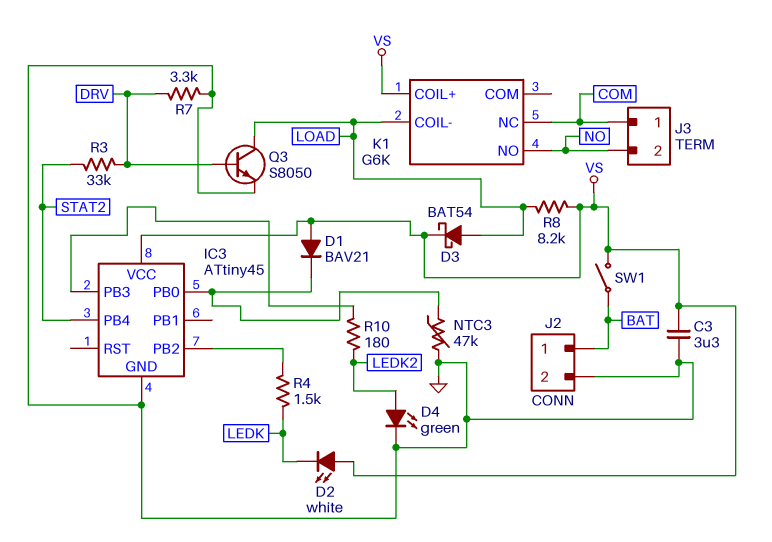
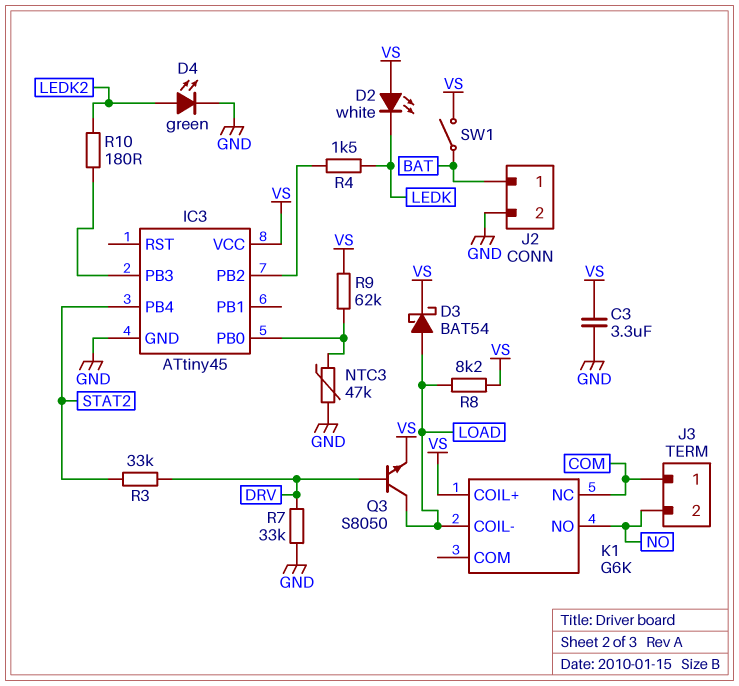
D1: diode BAV21 (A VS, K IC3/PB0) -> none
Q3: NPN S8050 (B DRV, C LOAD, E GND) -> NPN S8050 (B DRV, C LOAD, E VS)
R7: 3.3k (DRV, GND) -> 33k (DRV, GND)
R9: none -> 62k (IC3/PB0, VS)

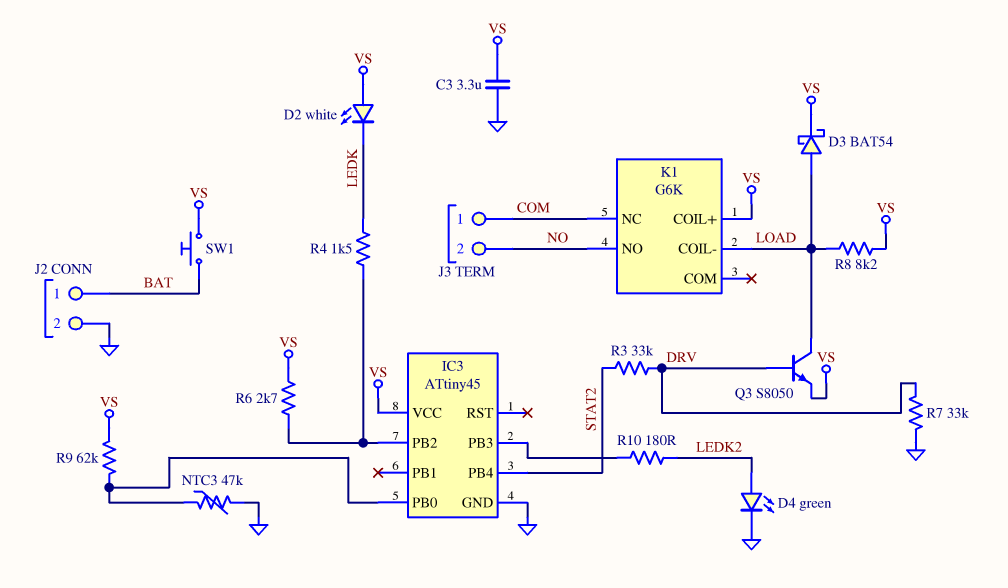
R6: none -> 2.7k (IC3/PB2, VS)
SW1: switch (BAT, VS) -> button (BAT, VS)

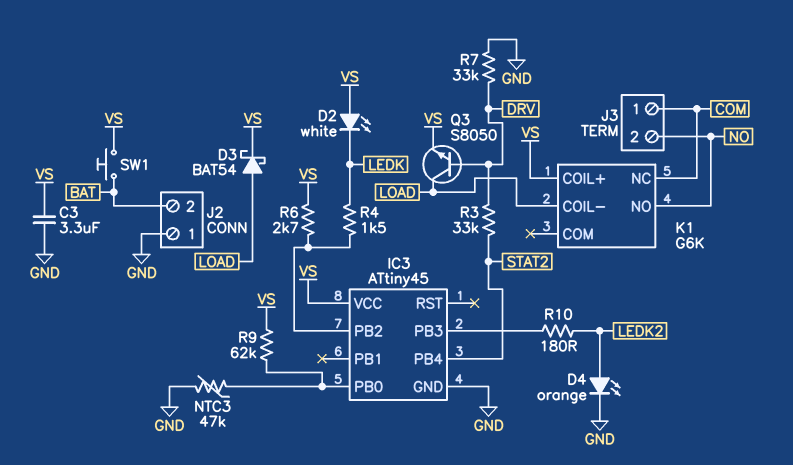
D4: LED green (A LEDK2, K GND) -> LED orange (A LEDK2, K GND)
J2 pin 1: BAT -> GND
J2 pin 2: GND -> BAT
R8: 8.2k (LOAD, VS) -> none

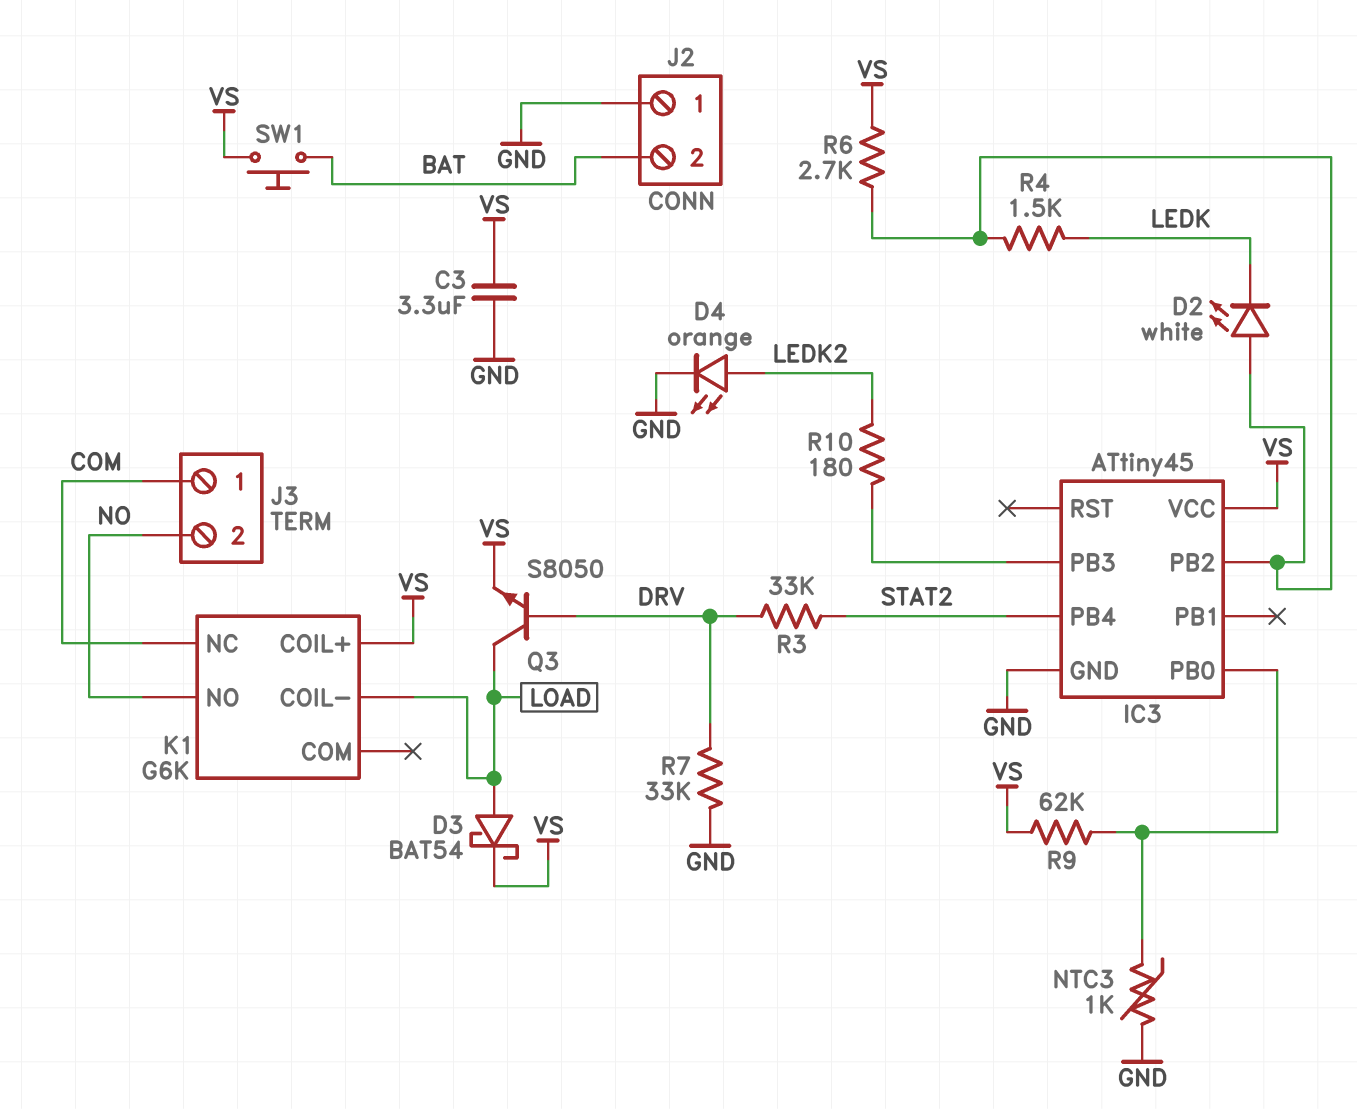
D2: LED white (A VS, K LEDK) -> LED white (A IC3/PB2, K LEDK)
NTC3: 47k (GND, IC3/PB0) -> 1k (GND, IC3/PB0)

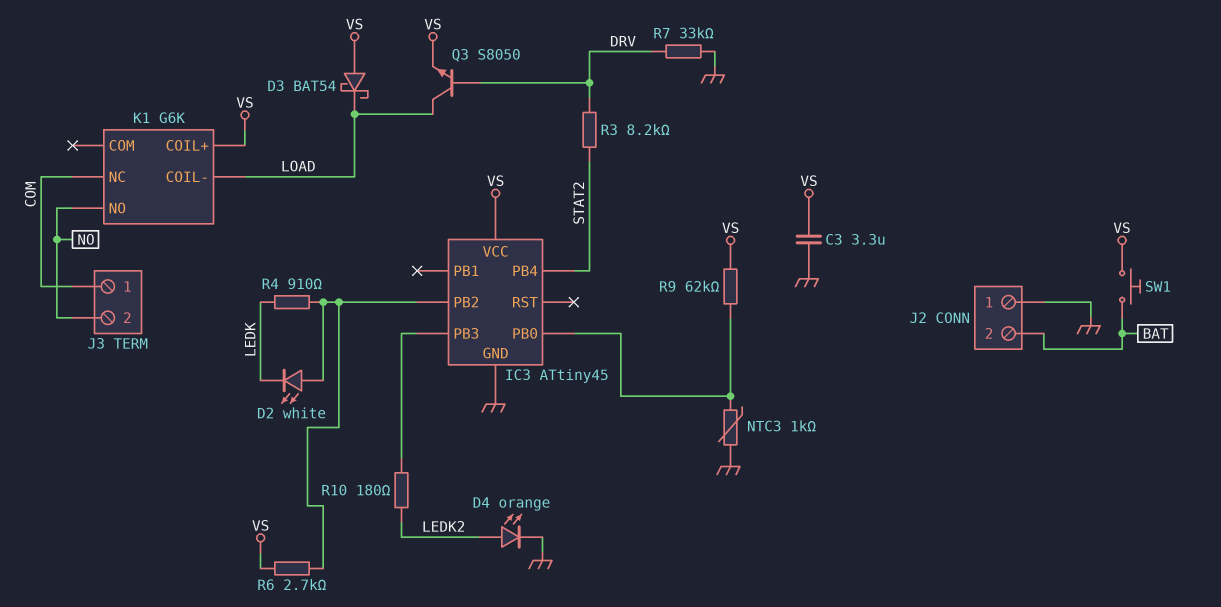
D3: schottky BAT54 (A LOAD, K VS) -> schottky BAT54 (A VS, K LOAD)
R3: 33k (DRV, STAT2) -> 8.2k (DRV, STAT2)
R4: 1.5k (IC3/PB2, LEDK) -> 910 (IC3/PB2, LEDK)

